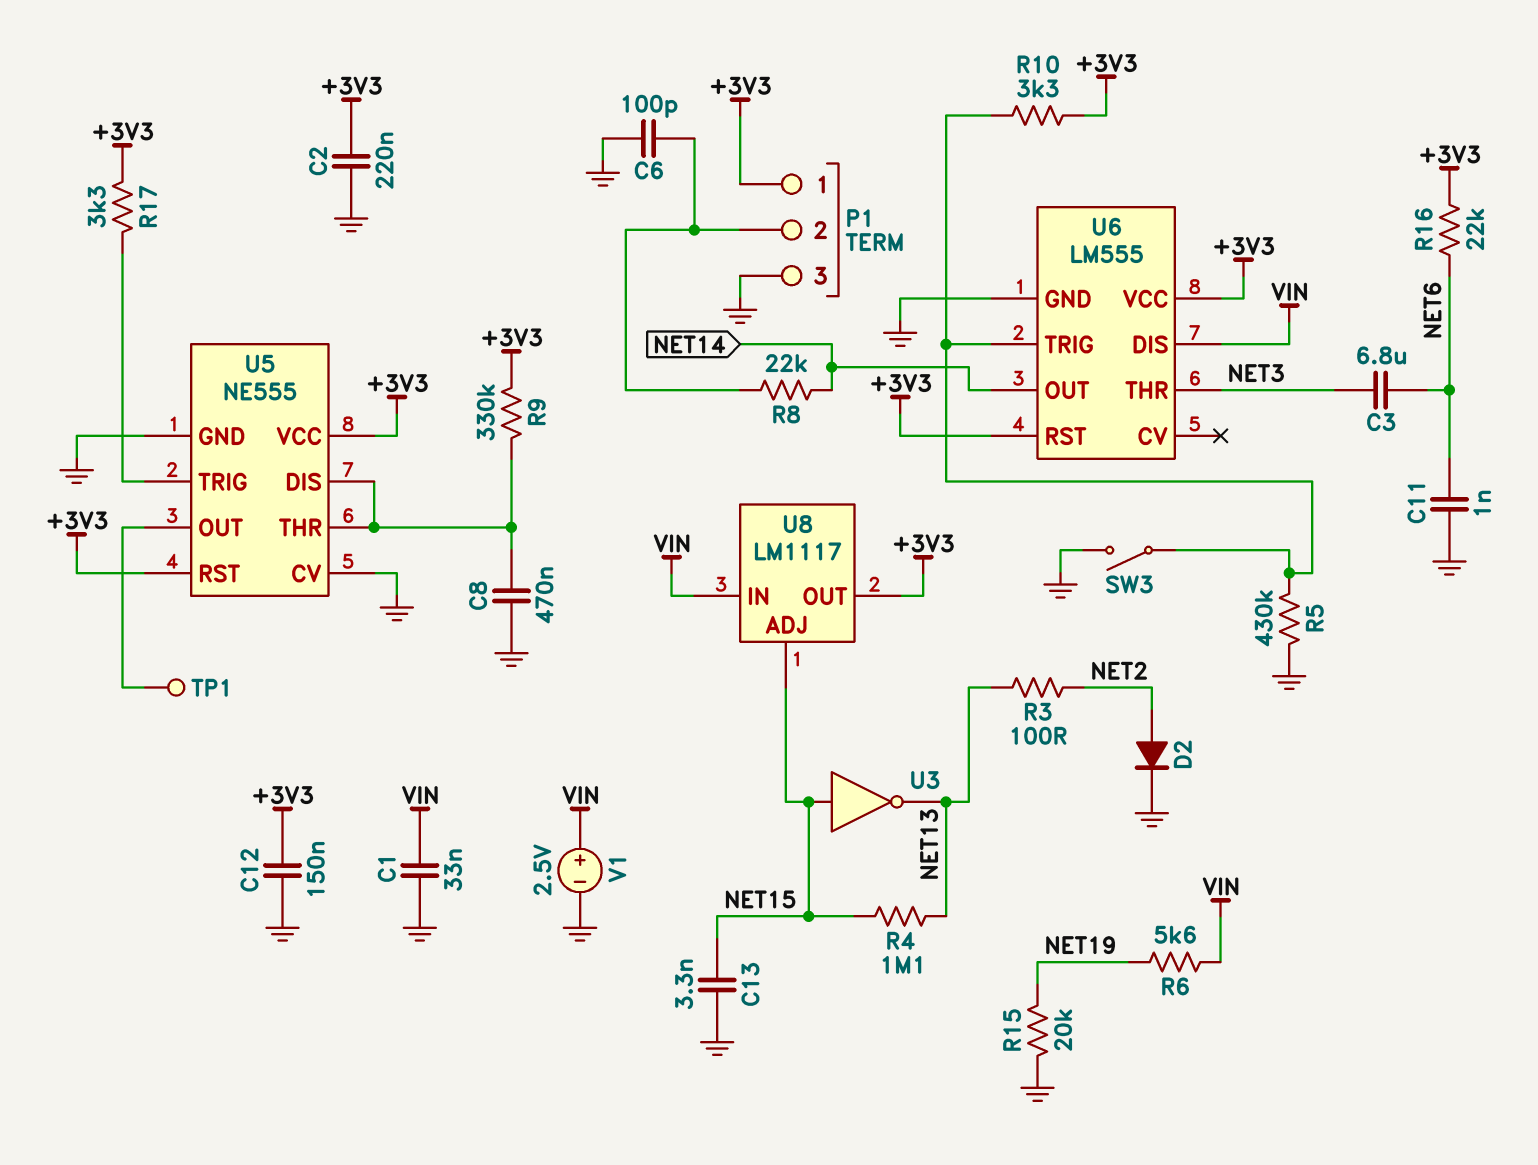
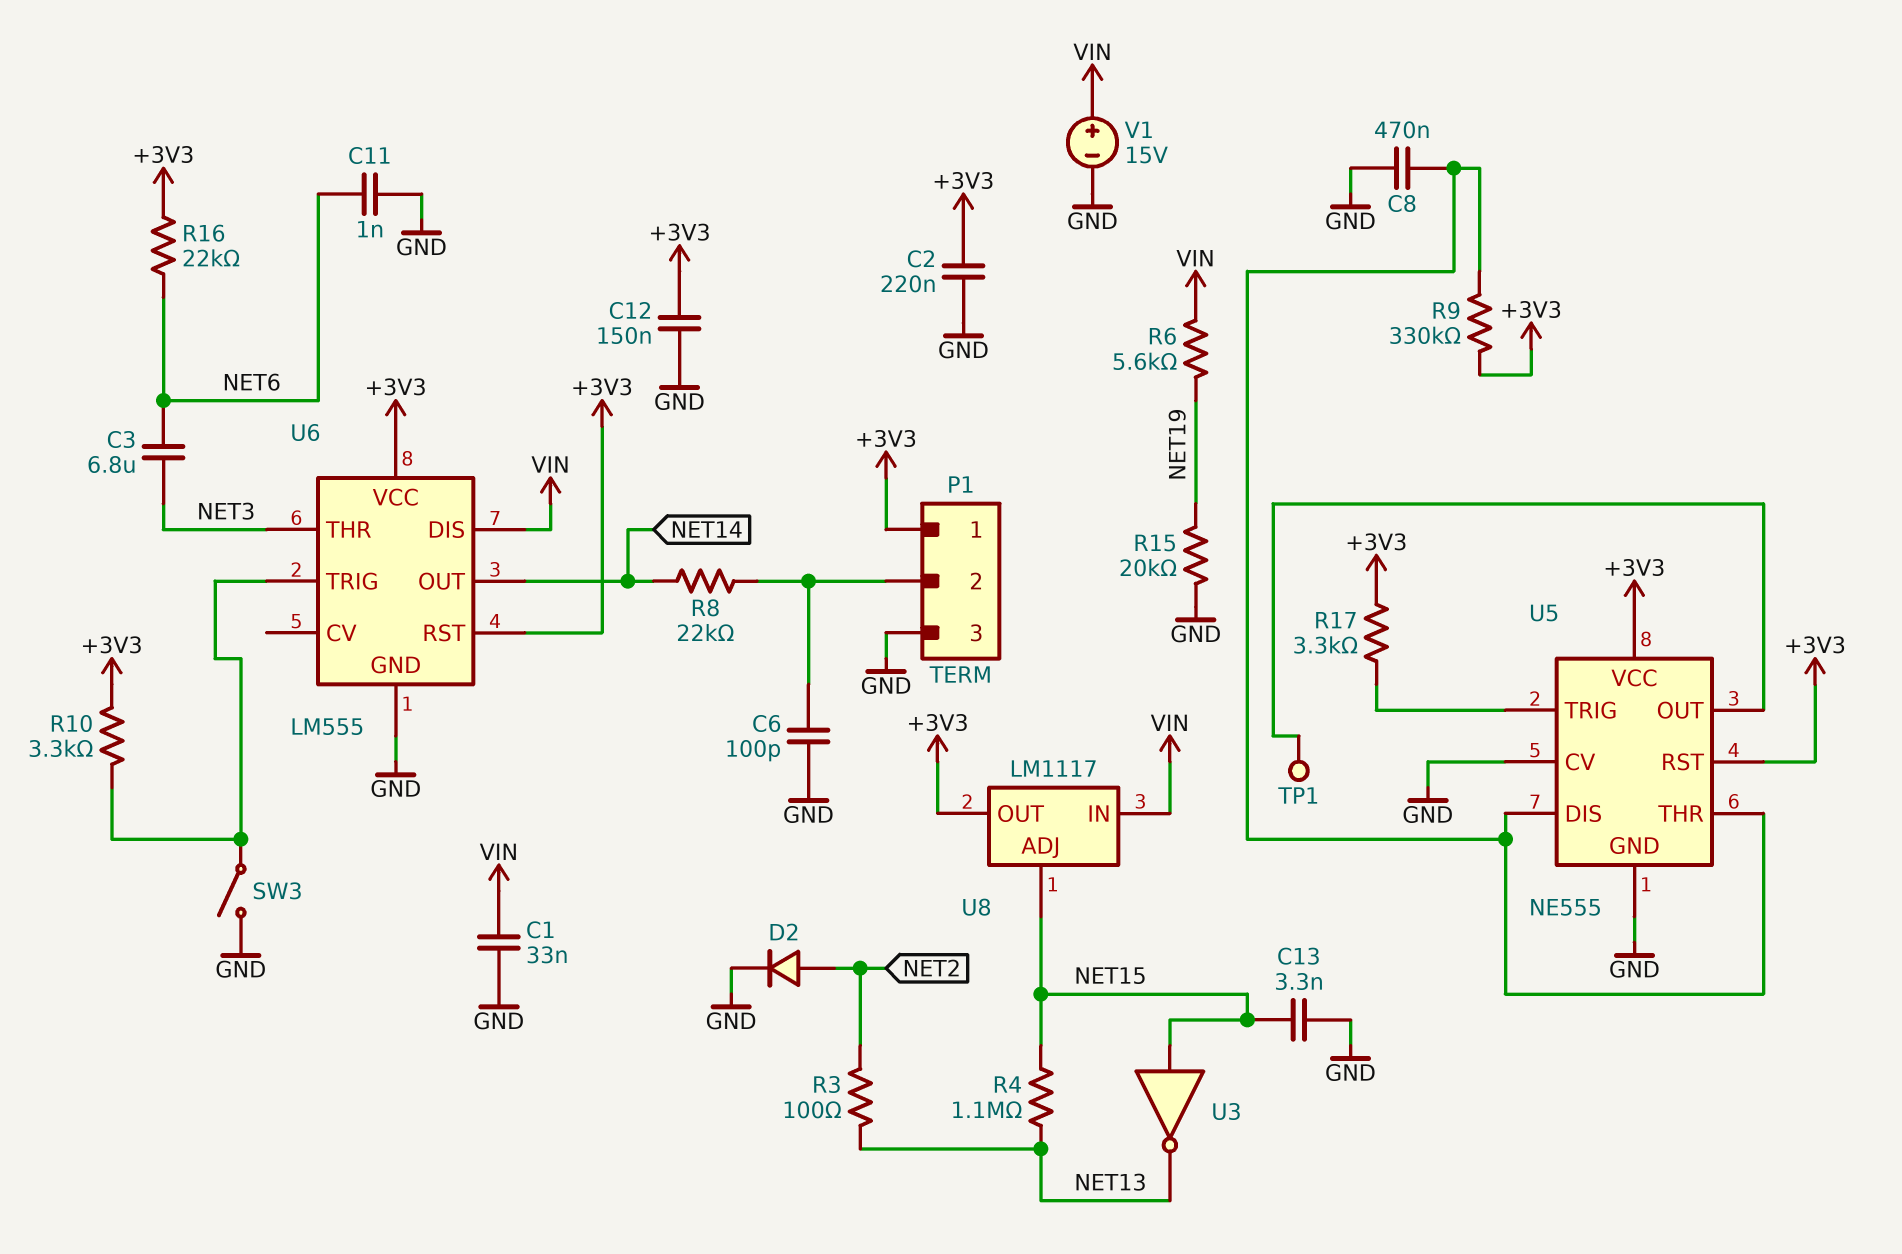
R5: 430k (GND, U6/TRIG) -> none
V1: 2.5V (plus VIN, minus GND) -> 15V (plus VIN, minus GND)

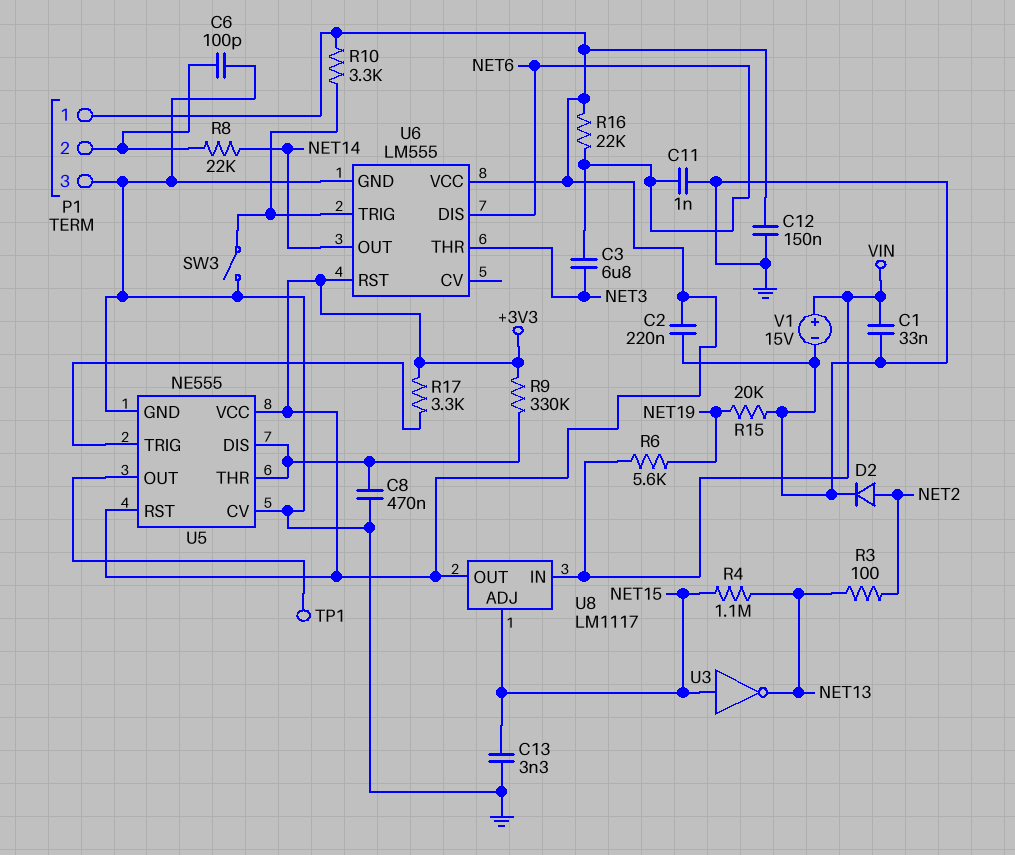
U6 pin DIS: VIN -> NET6

